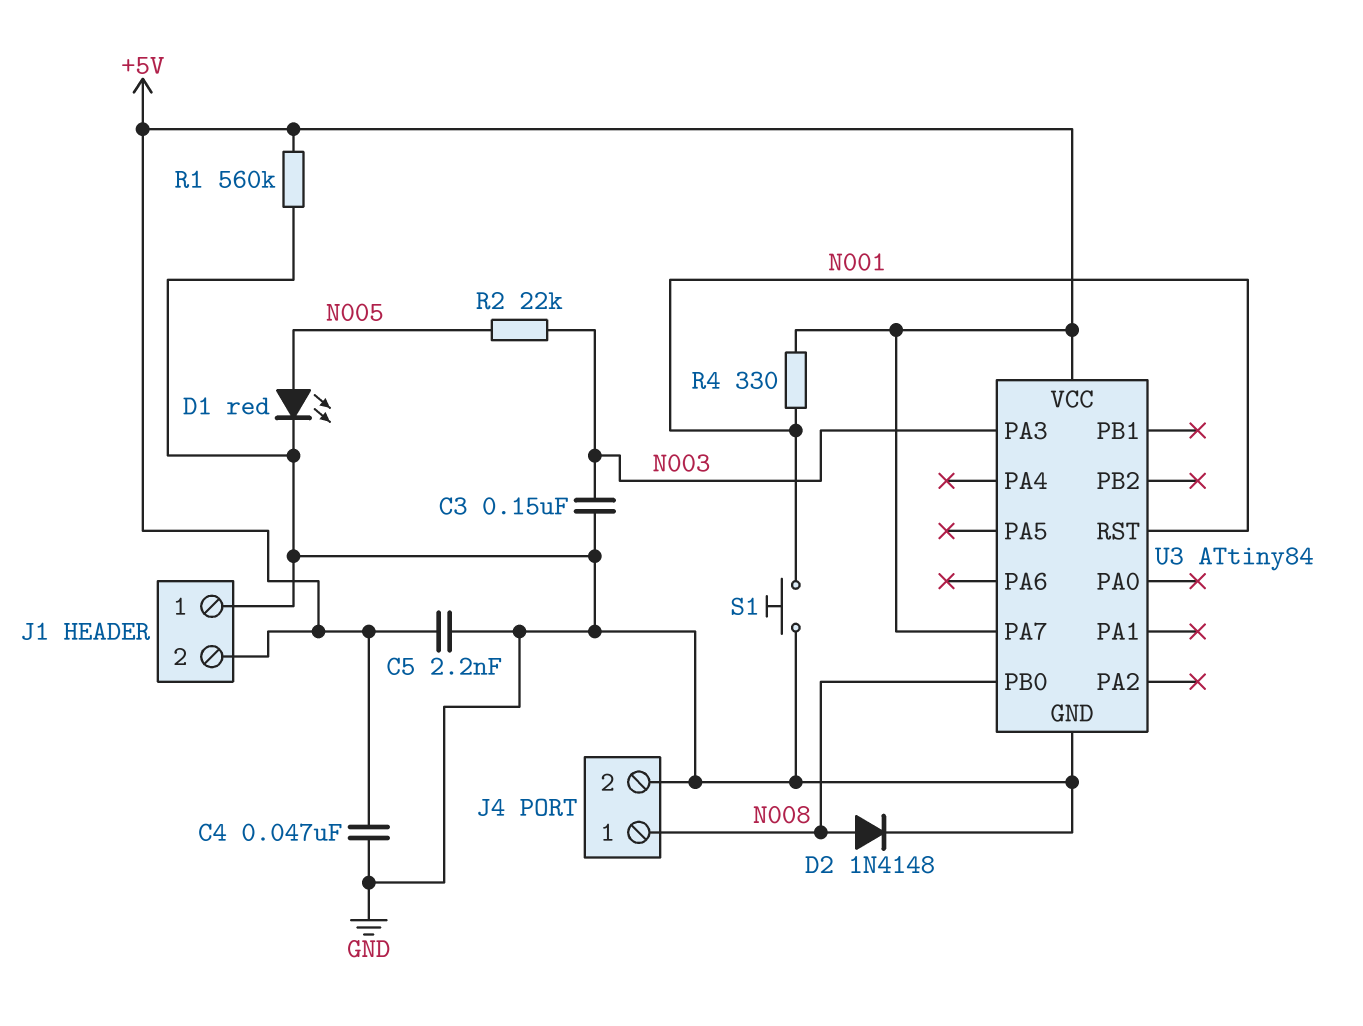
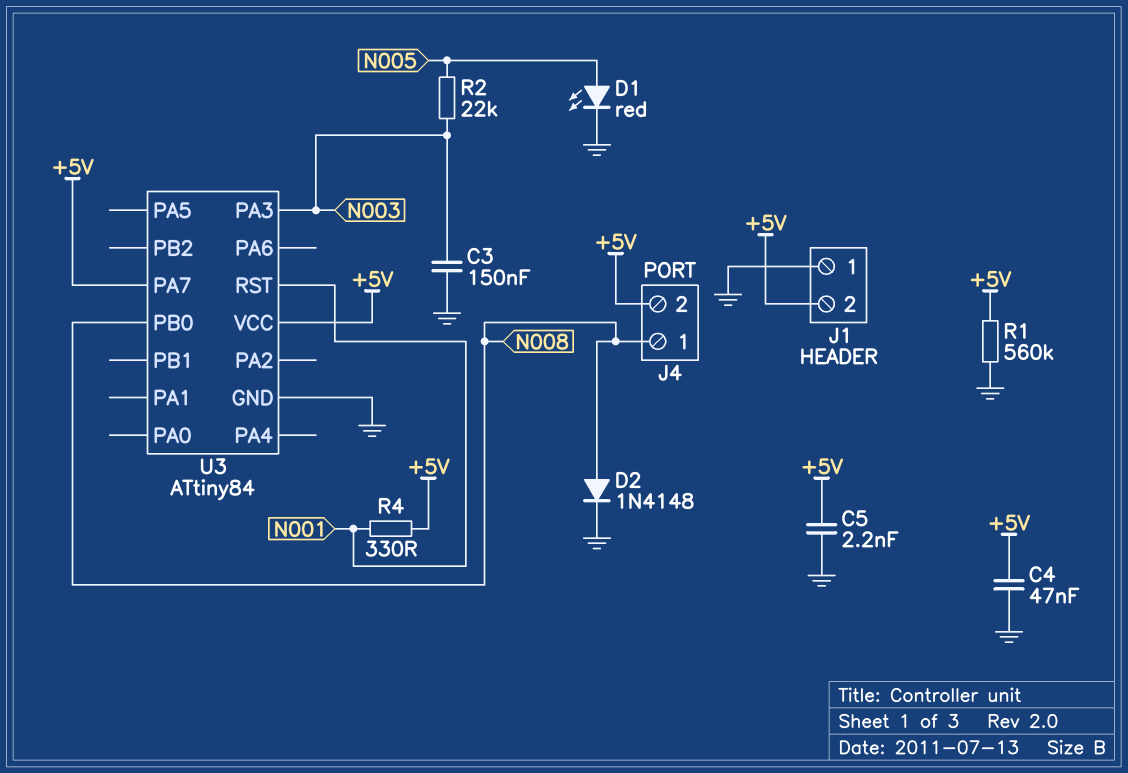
J4 pin 2: GND -> +5V
S1: button (GND, N001) -> none

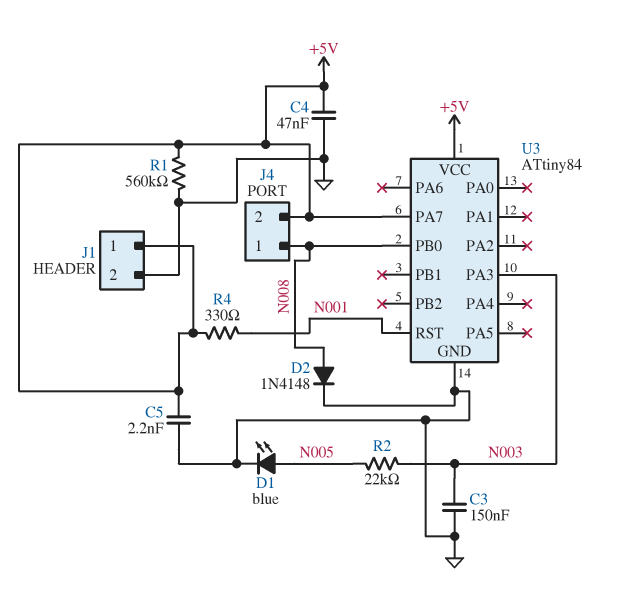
D1: LED red (A N005, K GND) -> LED blue (A N005, K GND)
J1 pin 1: GND -> +5V
J1 pin 2: +5V -> GND

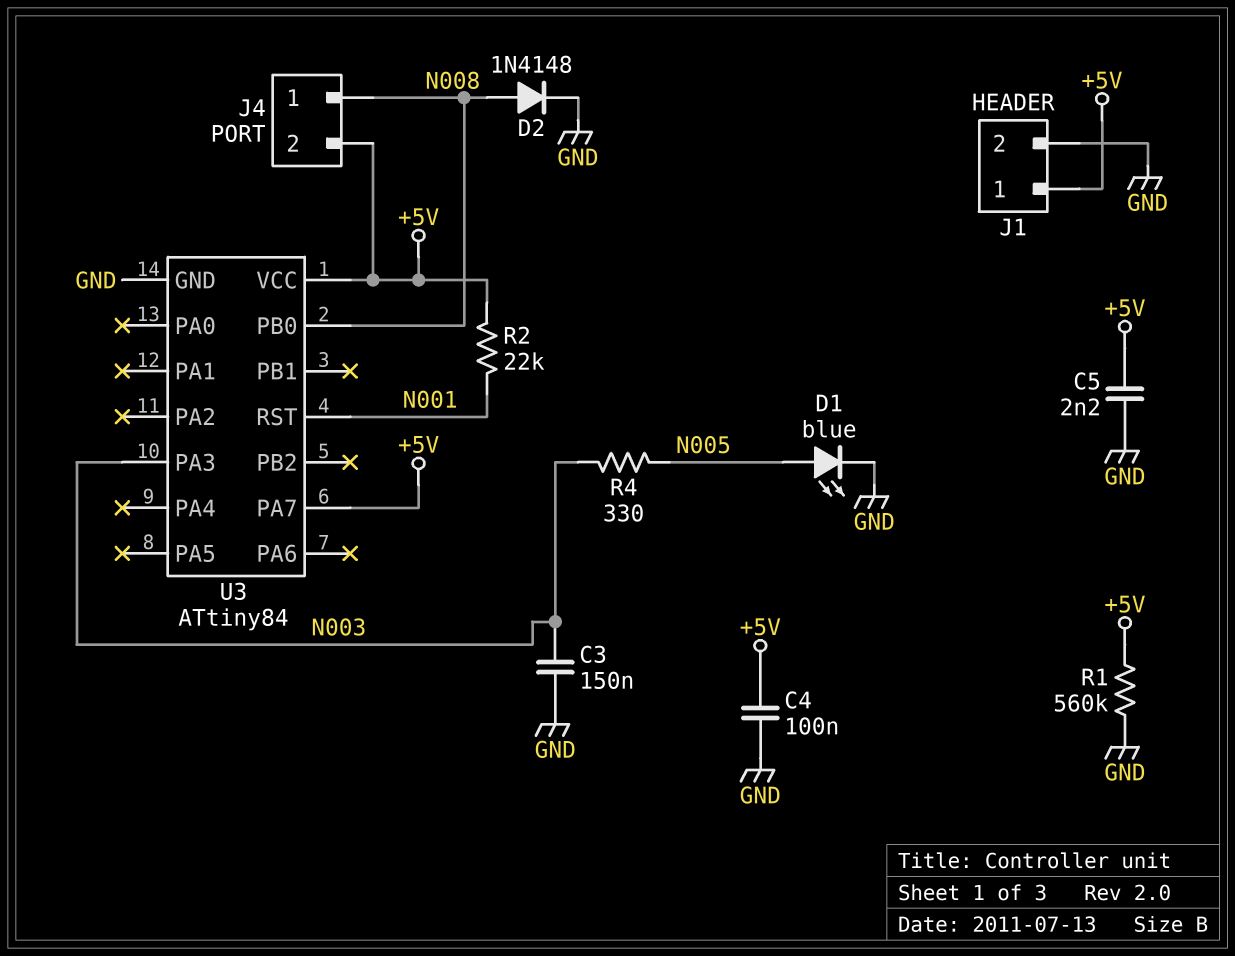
C4: 47nF (+5V, GND) -> 100nF (+5V, GND)
R2: 22k (N003, N005) -> 22k (+5V, N001)
R4: 330 (+5V, N001) -> 330 (N003, N005)

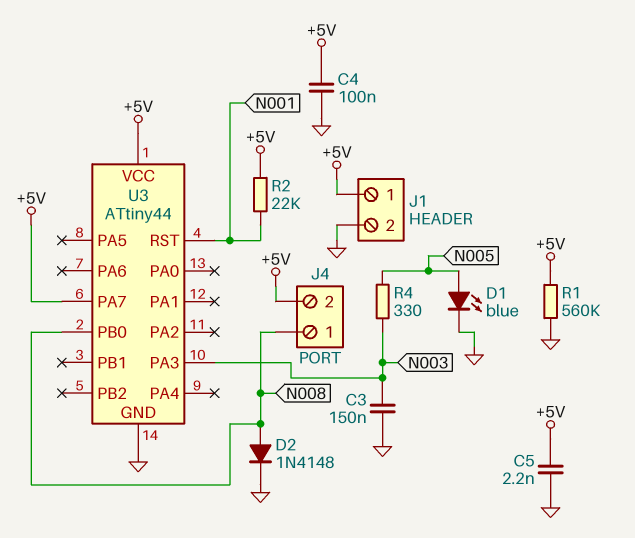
U3: ATtiny84 -> ATtiny44

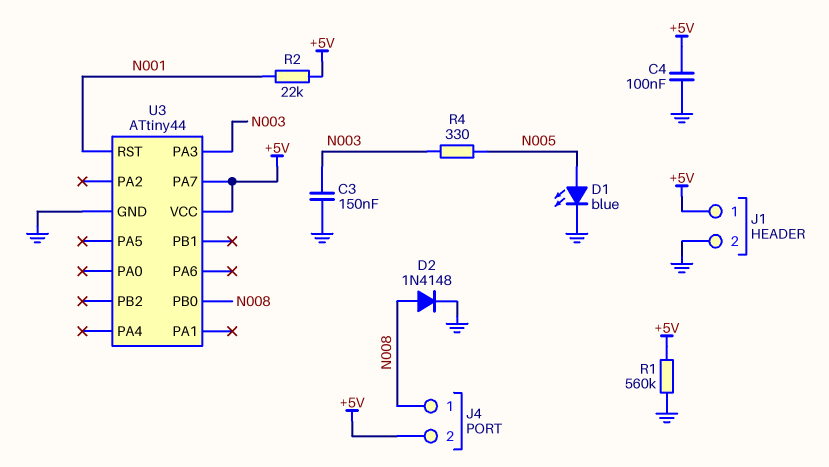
C5: 2.2nF (+5V, GND) -> none

